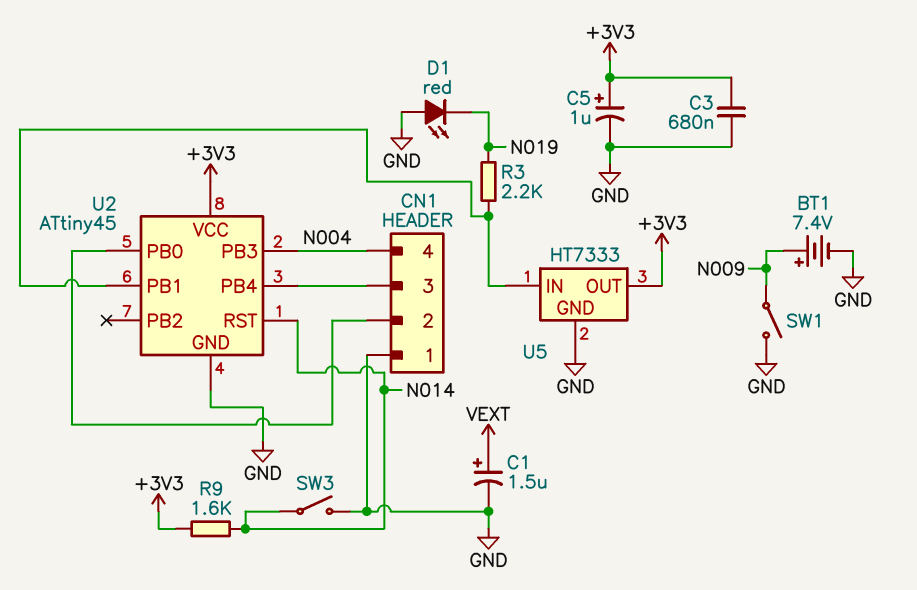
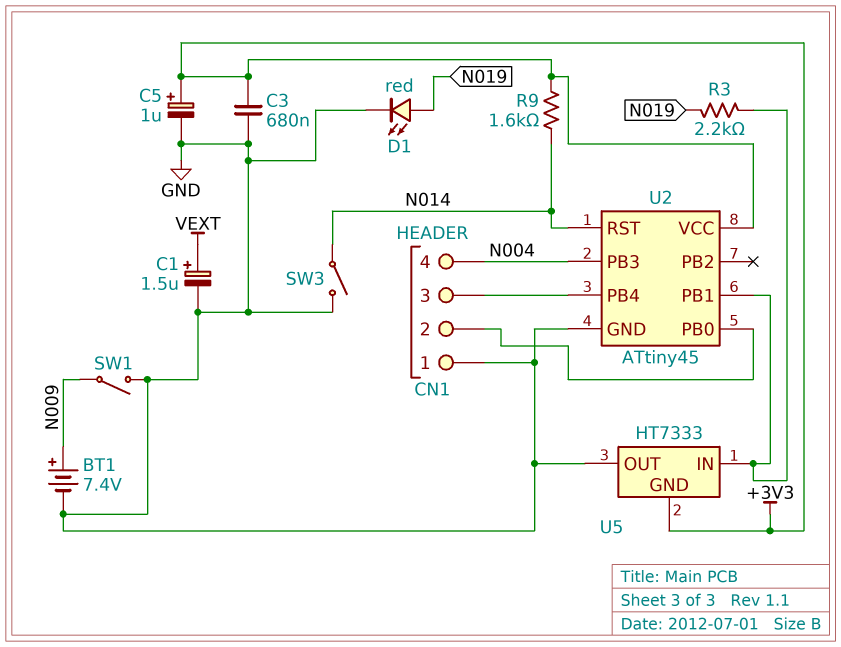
D1: LED red (A GND, K N019) -> LED red (A N019, K GND)
U5 pin GND: GND -> +3V3
U5 pin OUT: +3V3 -> GND

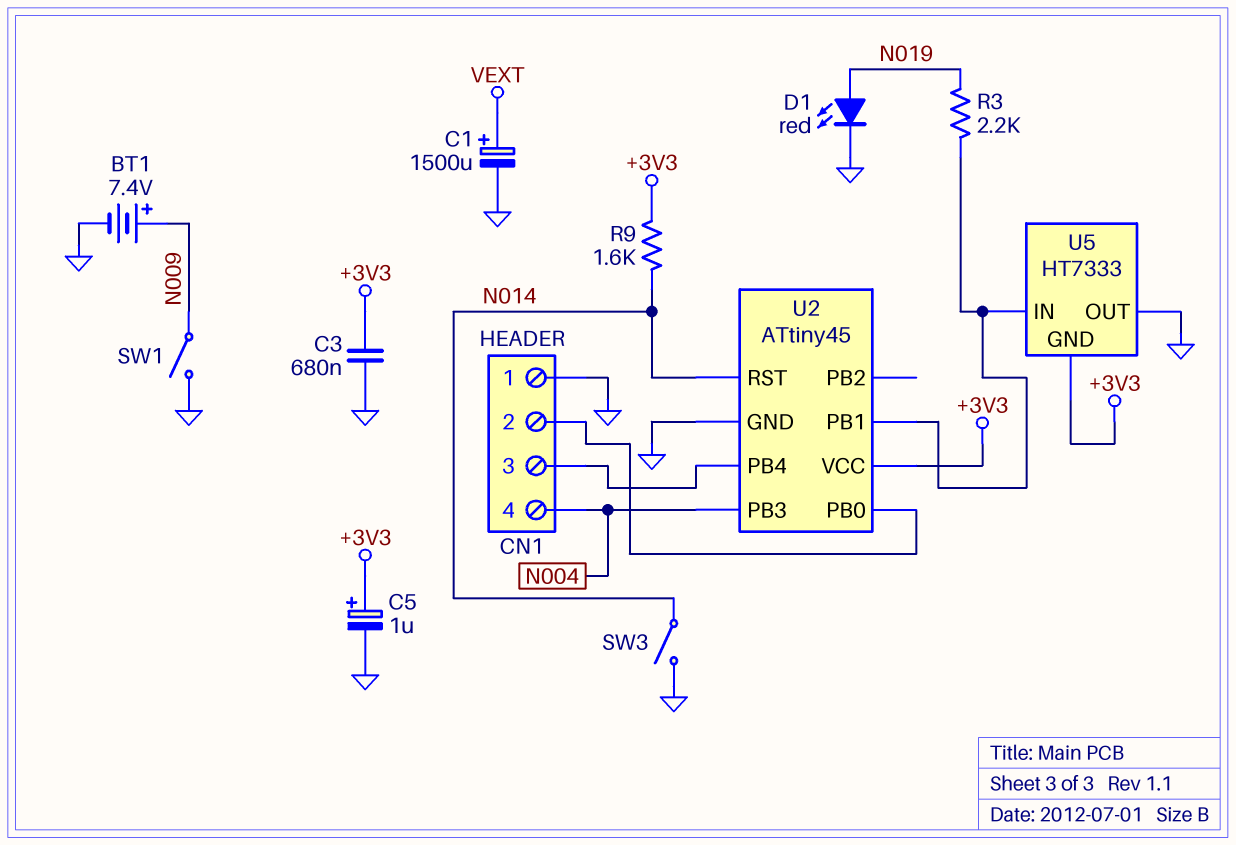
C1: 1.5uF (plus VEXT, minus GND) -> 1500uF (plus VEXT, minus GND)

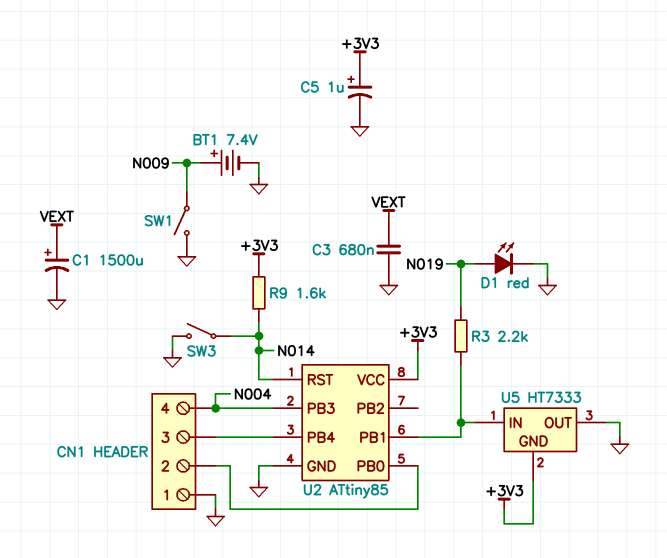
C3: 680nF (+3V3, GND) -> 680nF (GND, VEXT)
U2: ATtiny45 -> ATtiny85

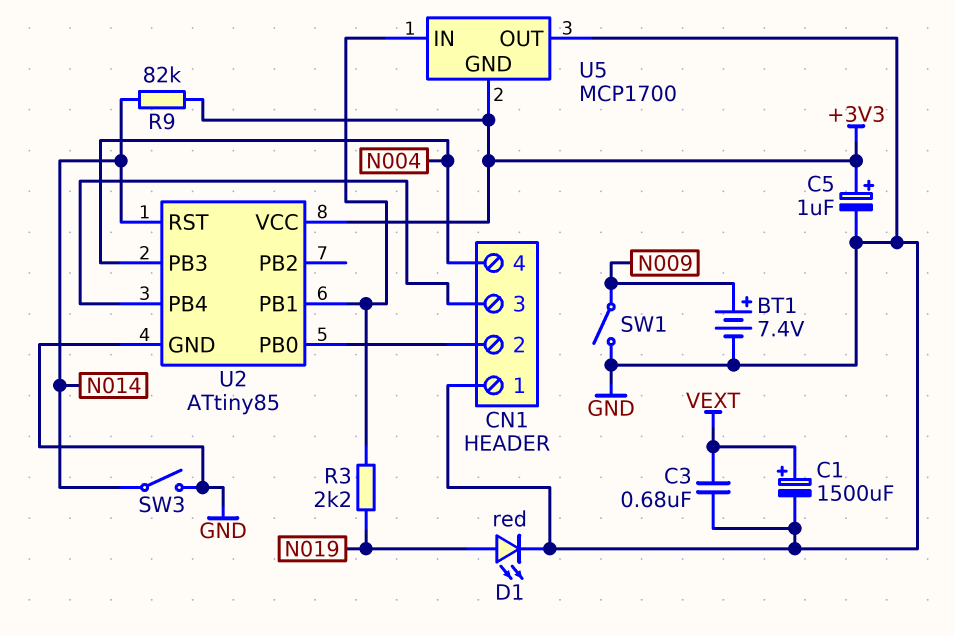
R9: 1.6k (+3V3, N014) -> 82k (+3V3, N014)
U5: HT7333 -> MCP1700

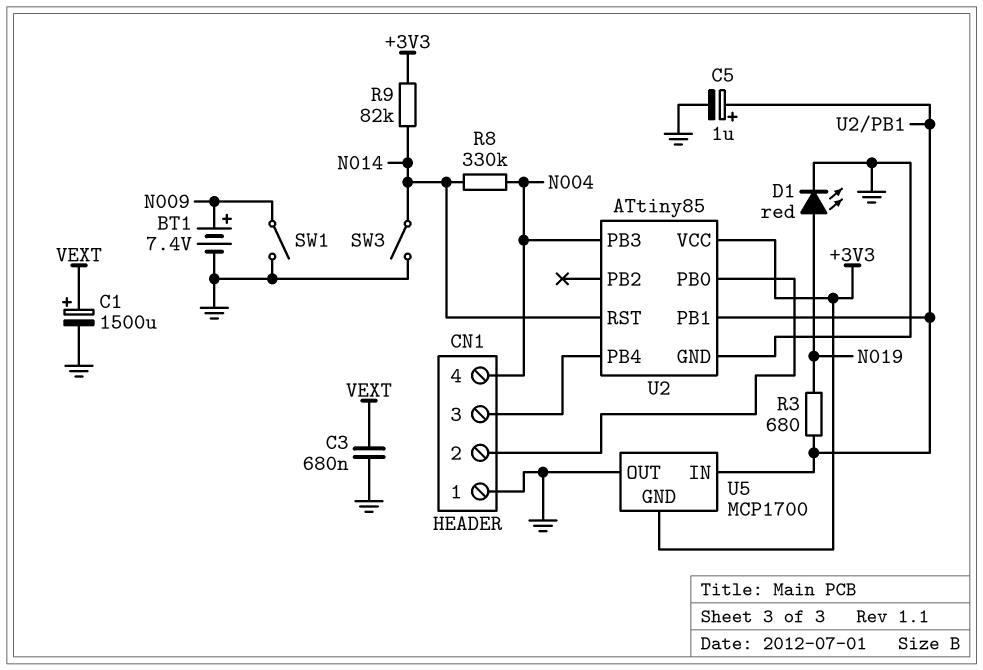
C5: 1uF (plus +3V3, minus GND) -> 1uF (plus U2/PB1, minus GND)
R3: 2.2k (N019, U2/PB1) -> 680 (N019, U2/PB1)
R8: none -> 330k (N004, N014)

